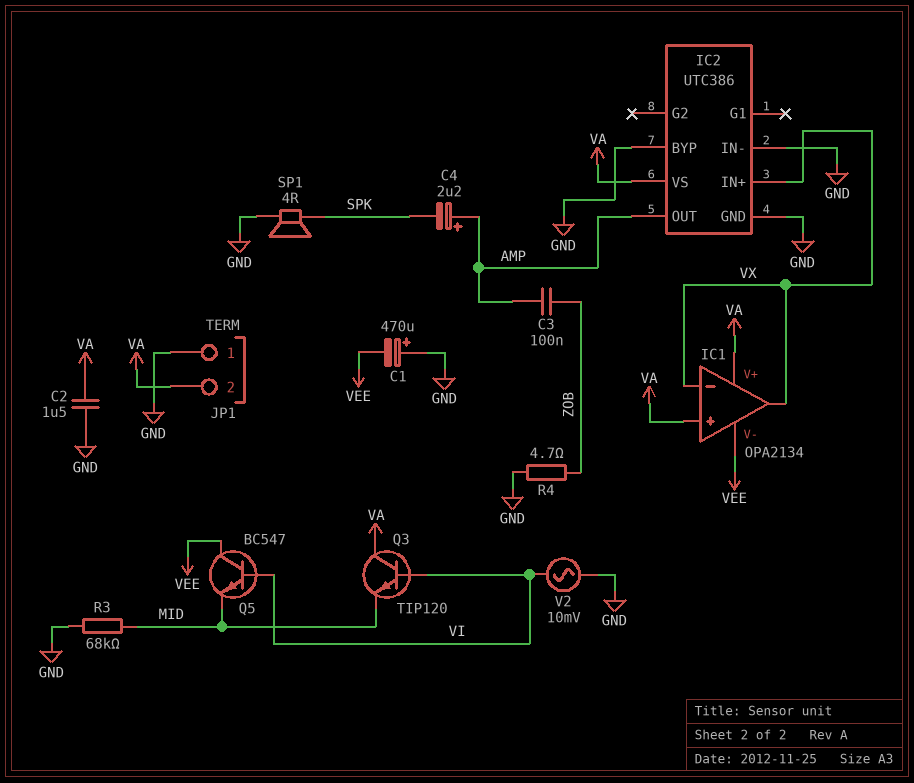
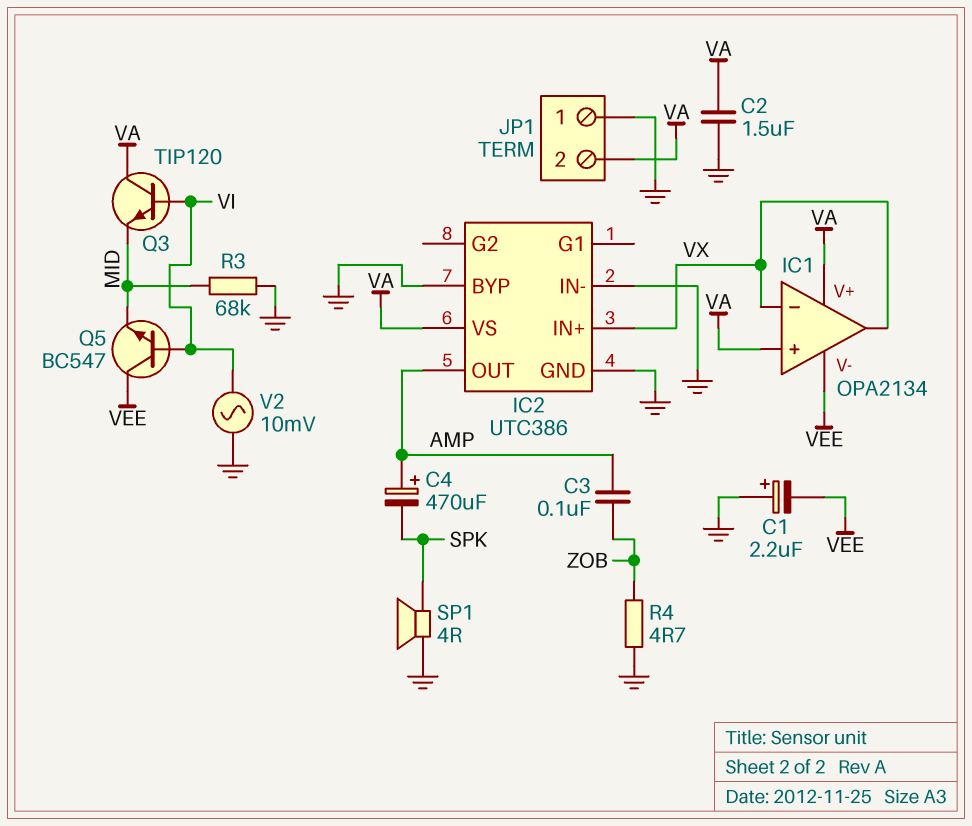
C1: 470uF (plus GND, minus VEE) -> 2.2uF (plus GND, minus VEE)
C4: 2.2uF (plus AMP, minus SPK) -> 470uF (plus AMP, minus SPK)

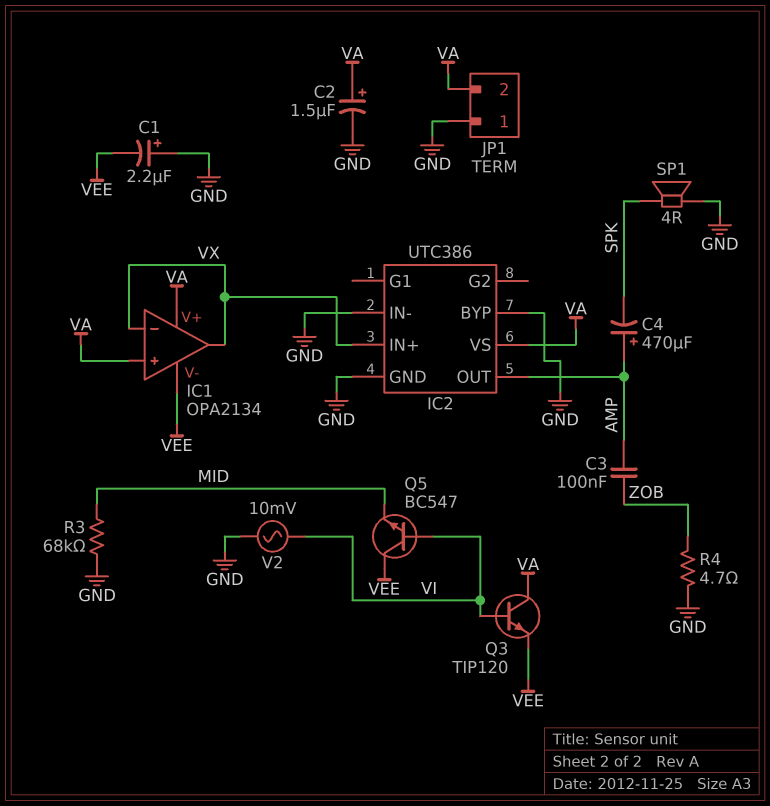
C2: 1.5uF (GND, VA) -> 1.5uF (plus VA, minus GND)
Q3: NPN TIP120 (B VI, C VA, E MID) -> NPN TIP120 (B VI, C VA, E VEE)

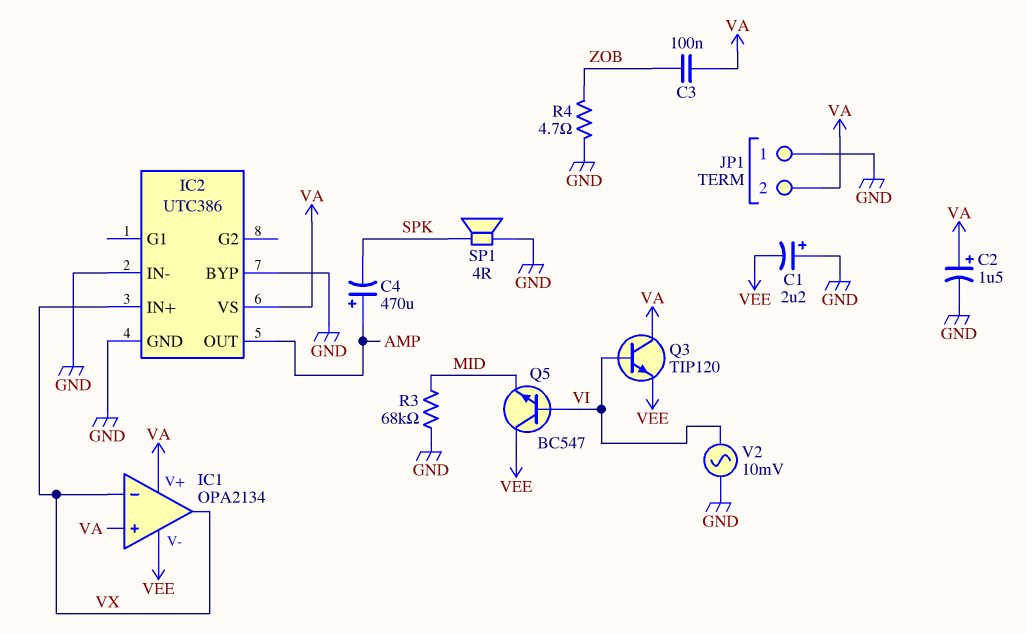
C3: 100nF (AMP, ZOB) -> 100nF (VA, ZOB)

